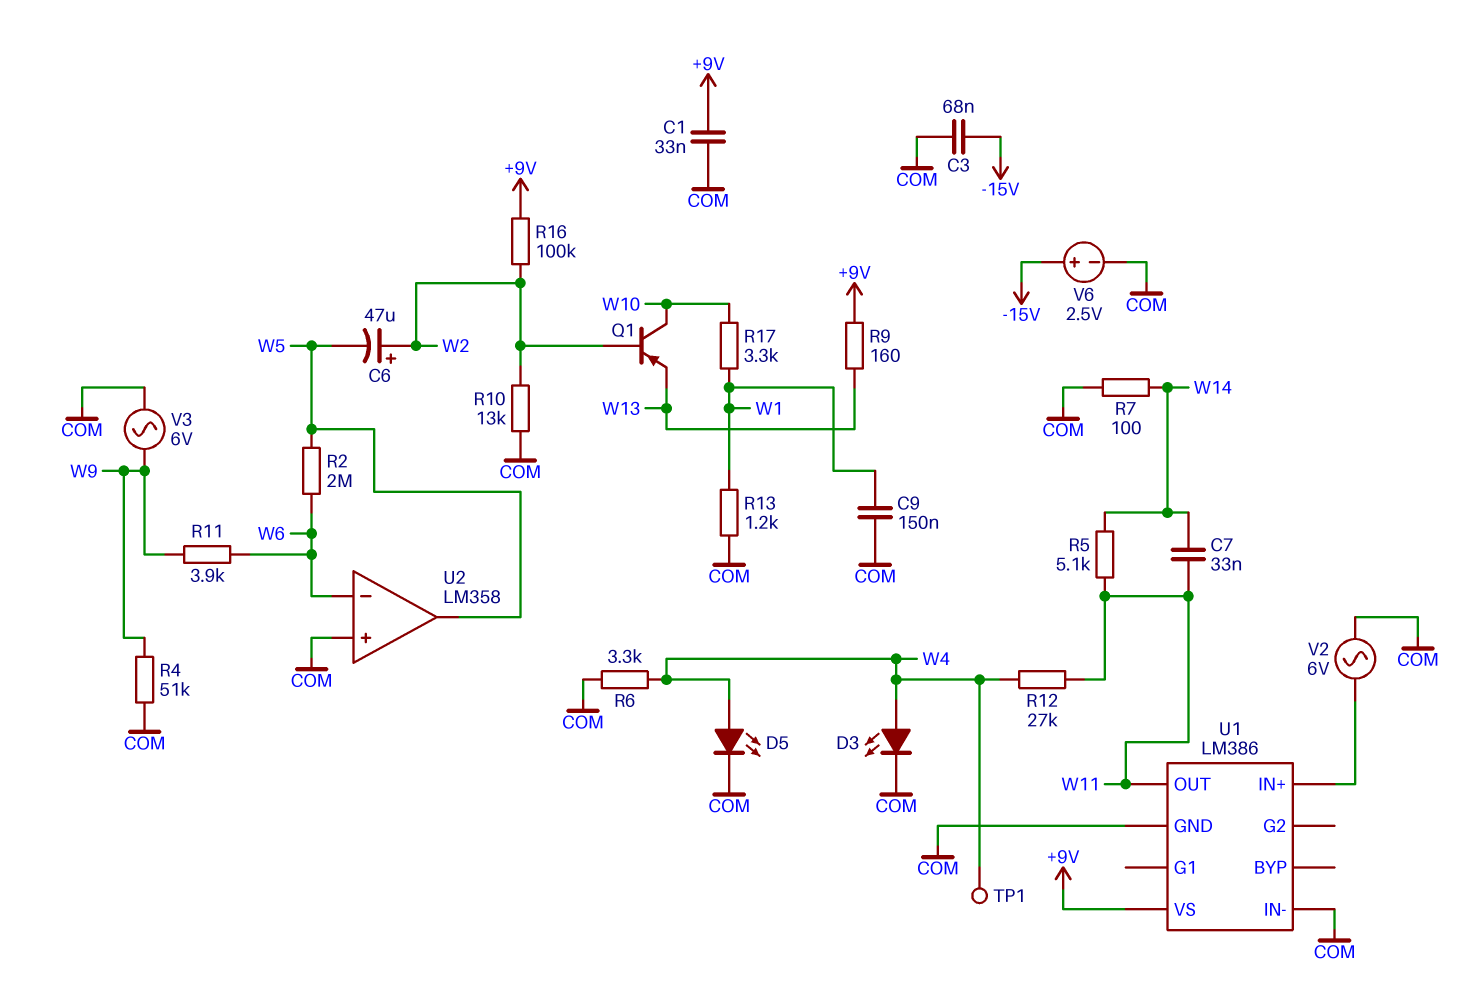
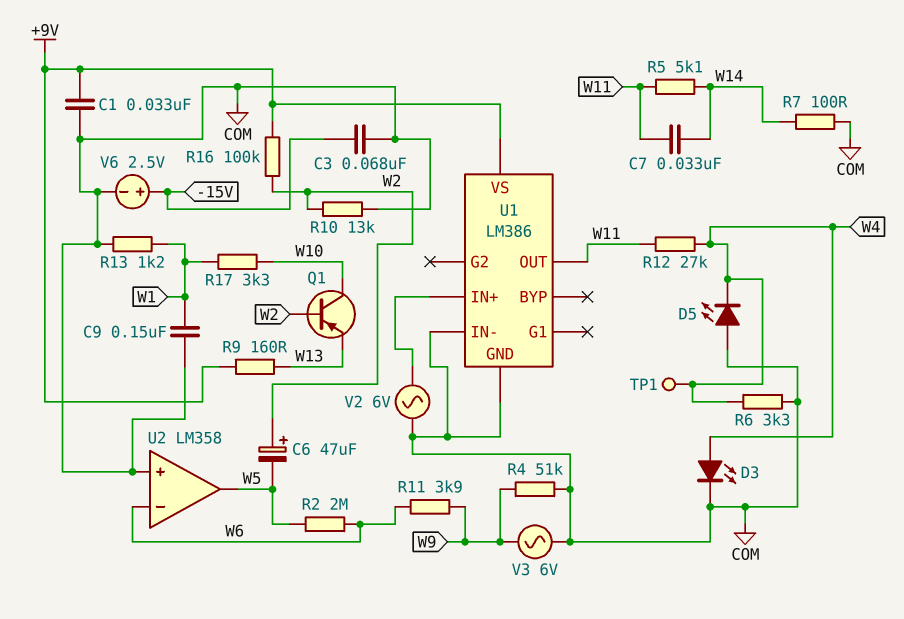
D5: LED (A W4, K COM) -> LED (A COM, K W4)

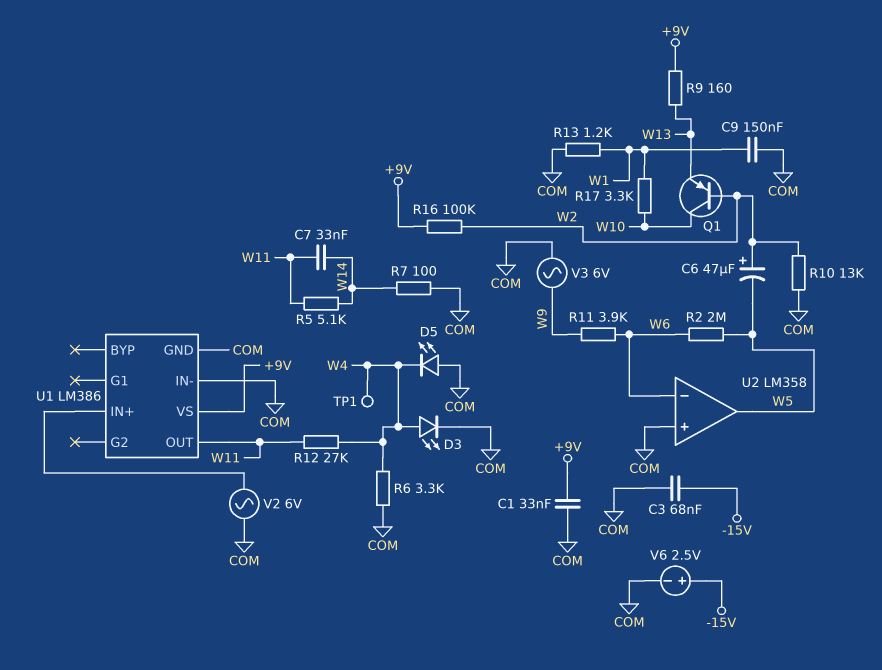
R4: 51k (COM, W9) -> none

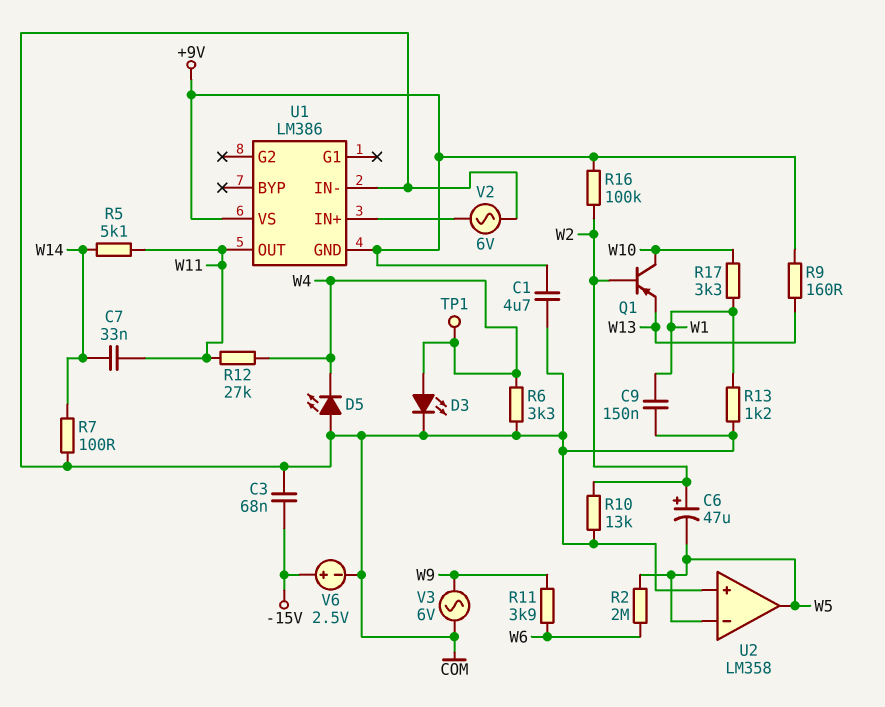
C1: 33nF (+9V, COM) -> 4.7uF (+9V, COM)
U1 pin GND: COM -> +9V
U2 pin in-: W6 -> W5

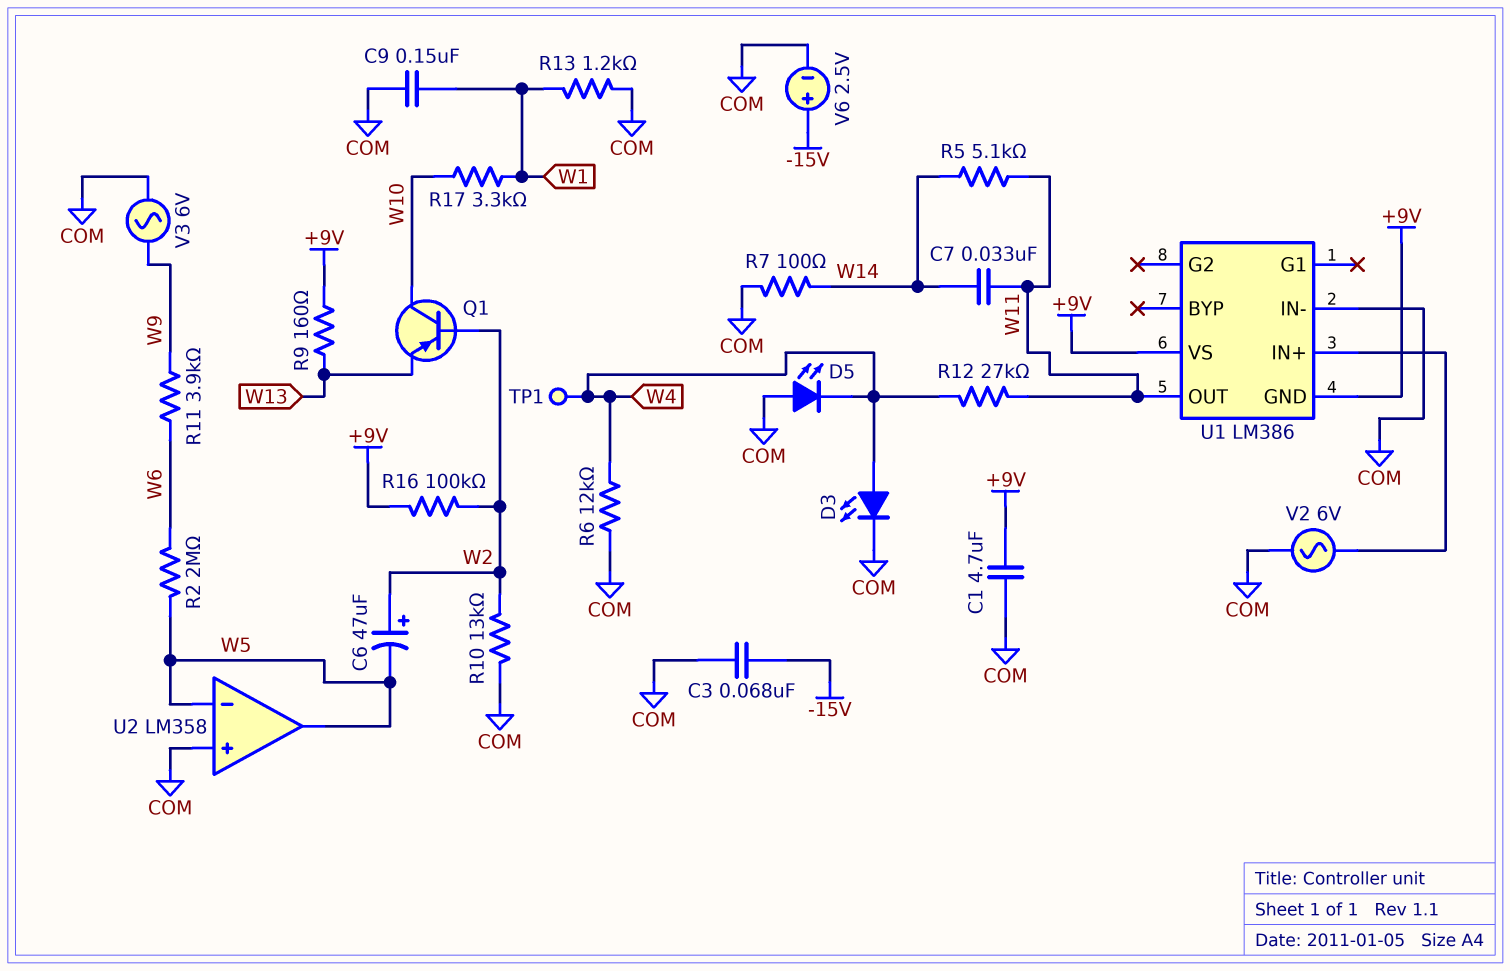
R6: 3.3k (COM, W4) -> 12k (COM, W4)

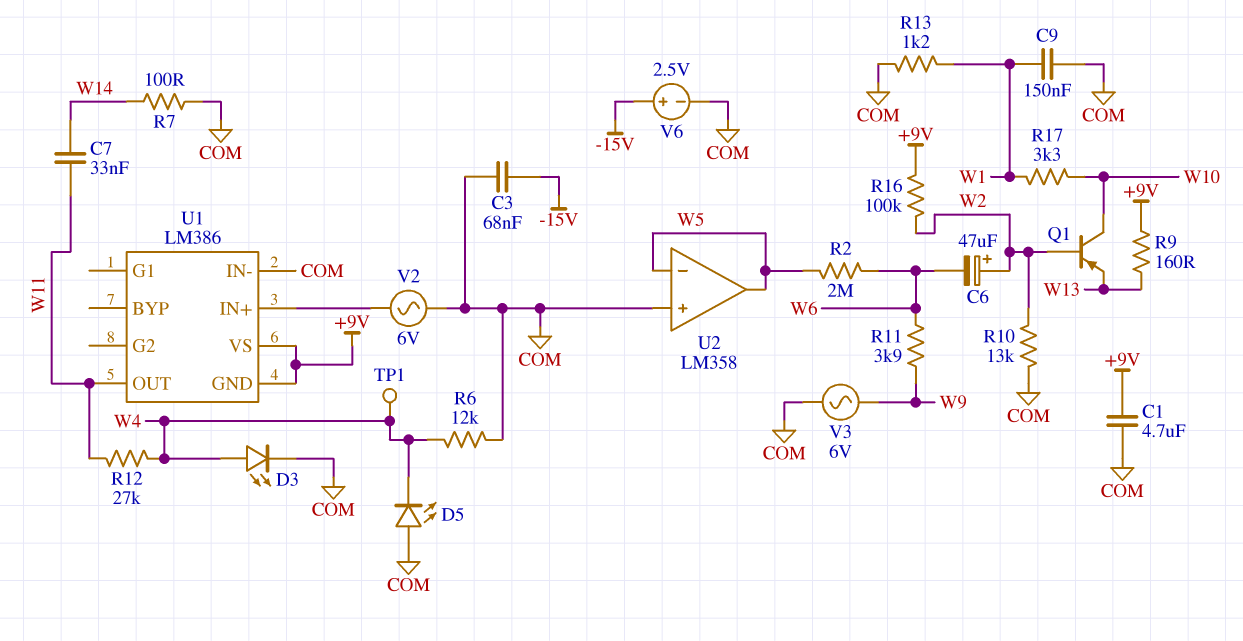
C6: 47uF (plus W2, minus W5) -> 47uF (plus W2, minus W6)
R5: 5.1k (W11, W14) -> none

